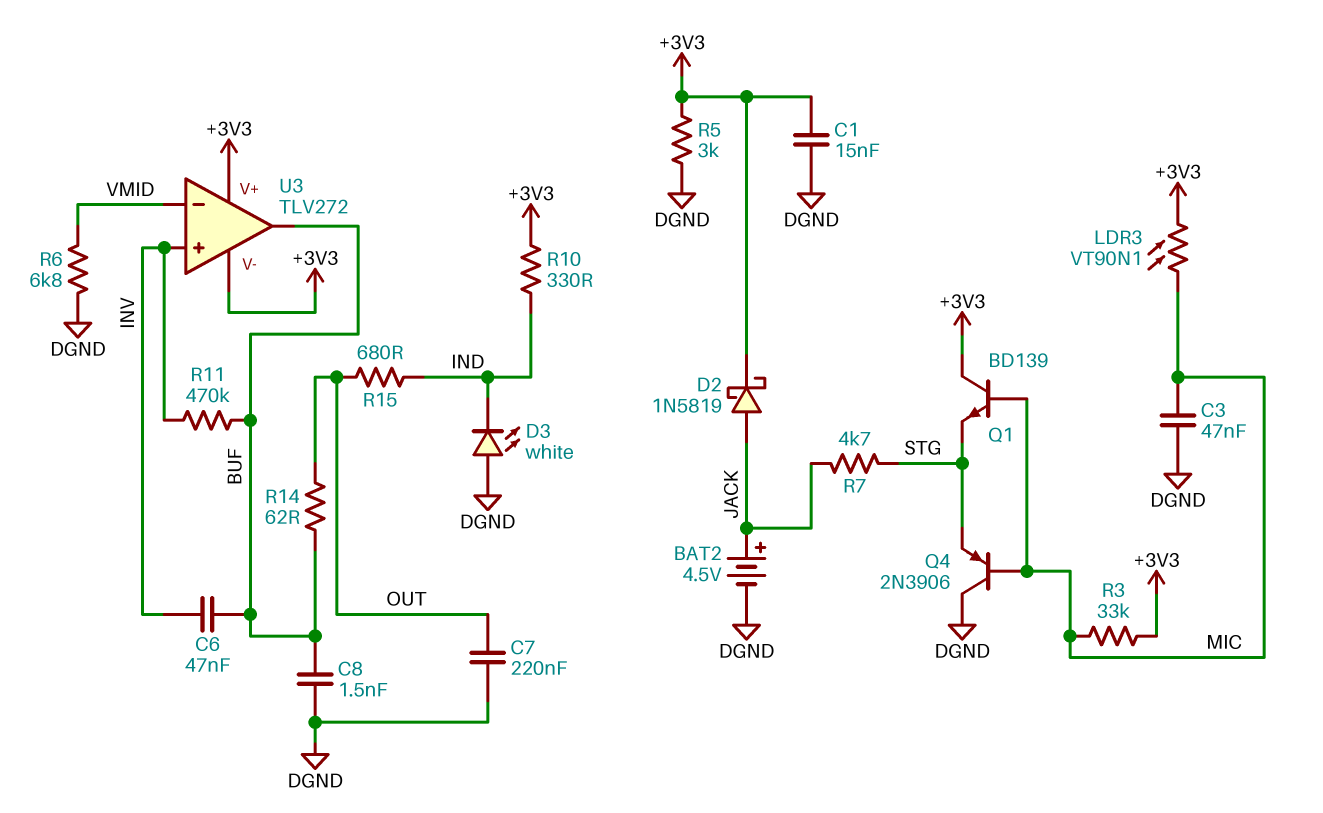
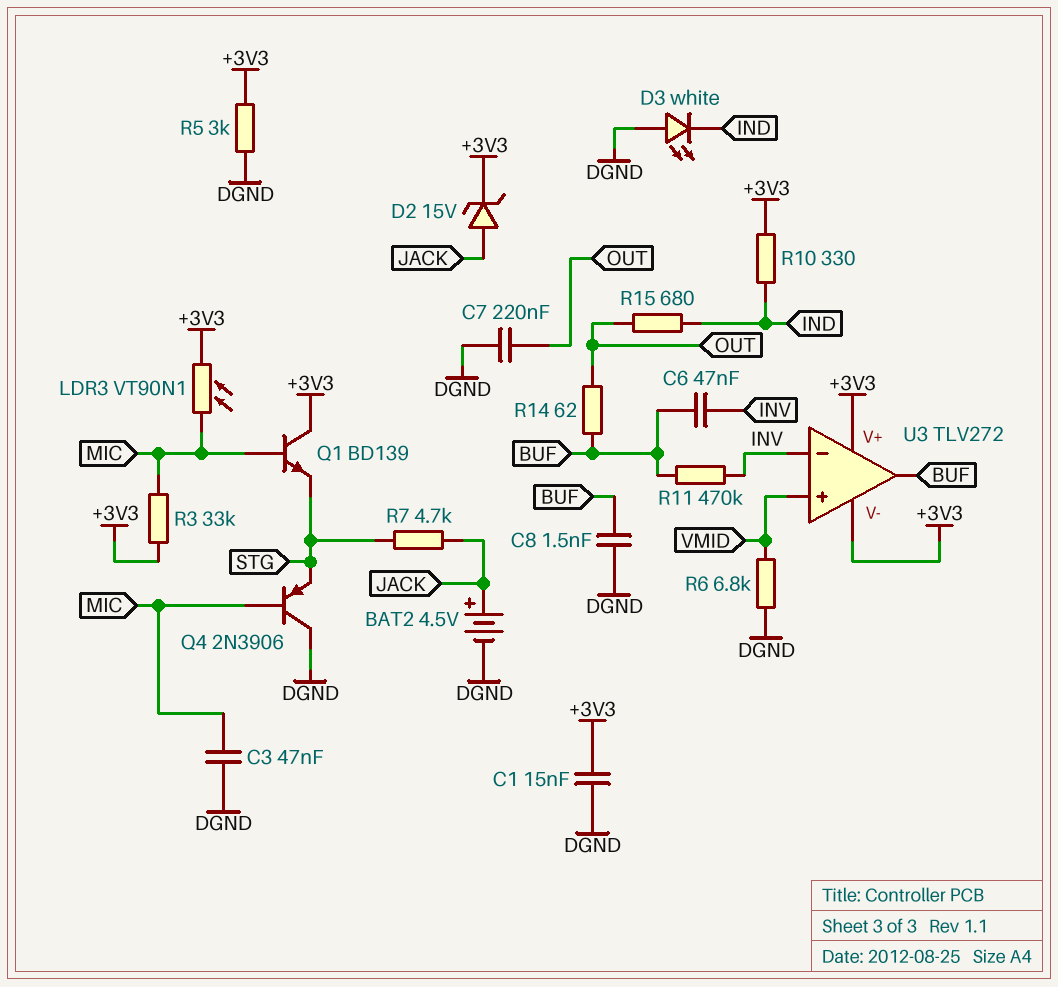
D2: schottky 1N5819 (A JACK, K +3V3) -> zener 15V (A JACK, K +3V3)
U3 pin in+: INV -> VMID
U3 pin in-: VMID -> INV

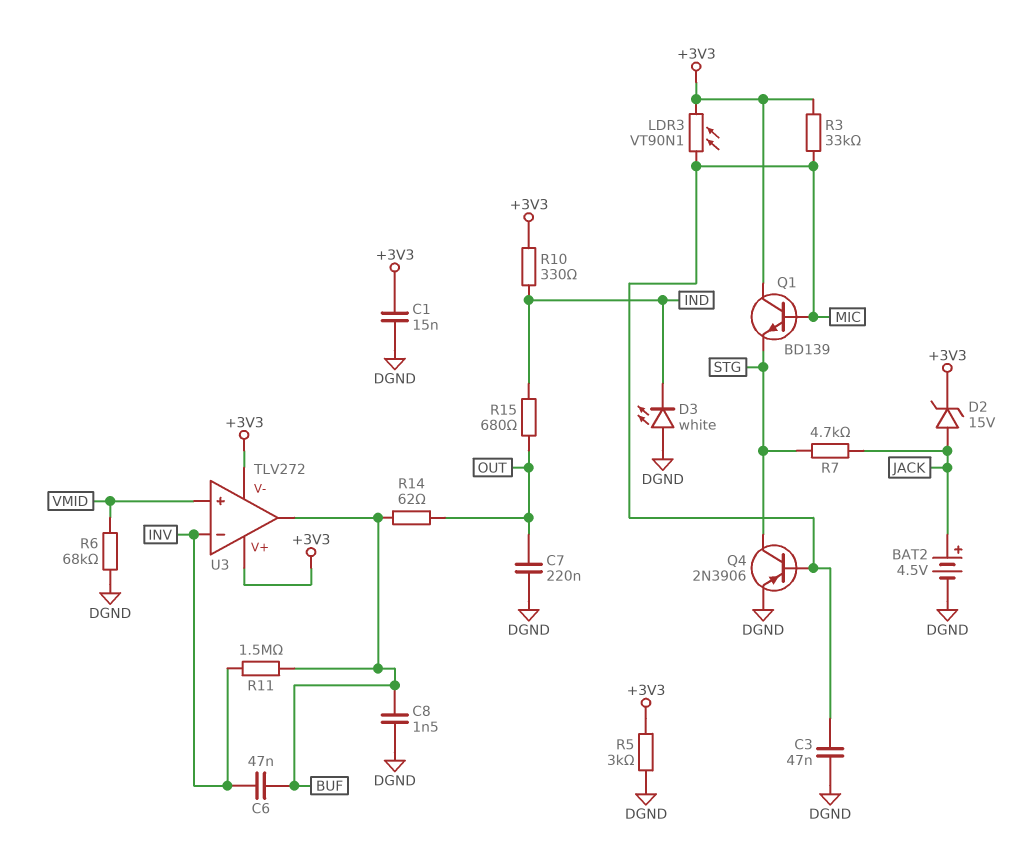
Q4: PNP 2N3906 (B MIC, C DGND, E STG) -> PNP 2N3906 (B MIC, C STG, E DGND)
R6: 6.8k (DGND, VMID) -> 68k (DGND, VMID)
R11: 470k (BUF, INV) -> 1.5M (BUF, INV)

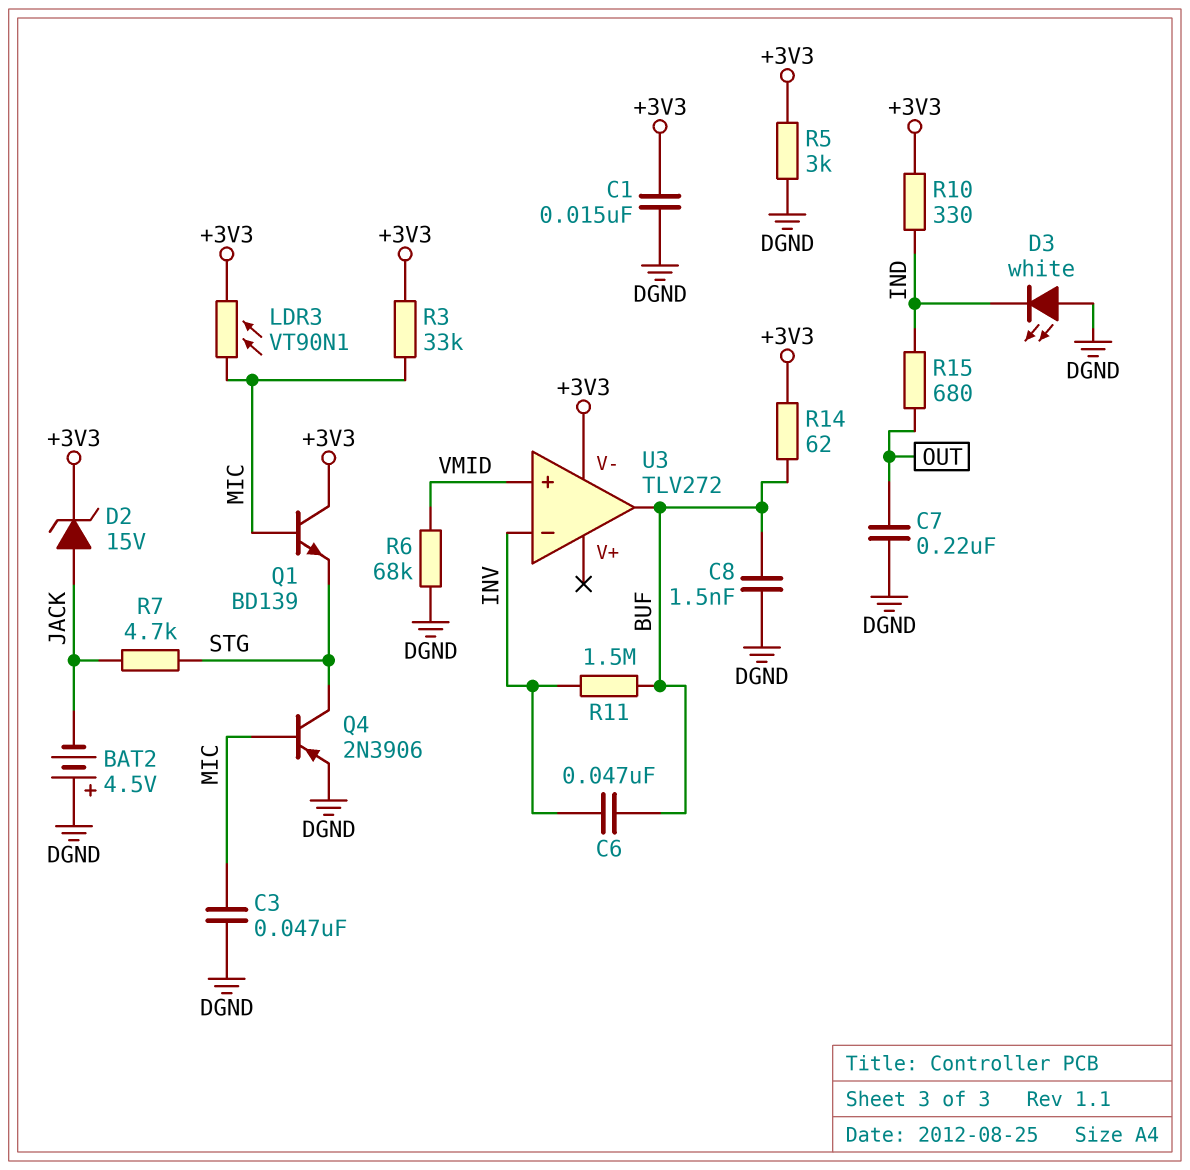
BAT2: 4.5V (plus JACK, minus DGND) -> 4.5V (plus DGND, minus JACK)
R14: 62 (BUF, OUT) -> 62 (+3V3, BUF)
U3 pin V+: +3V3 -> none

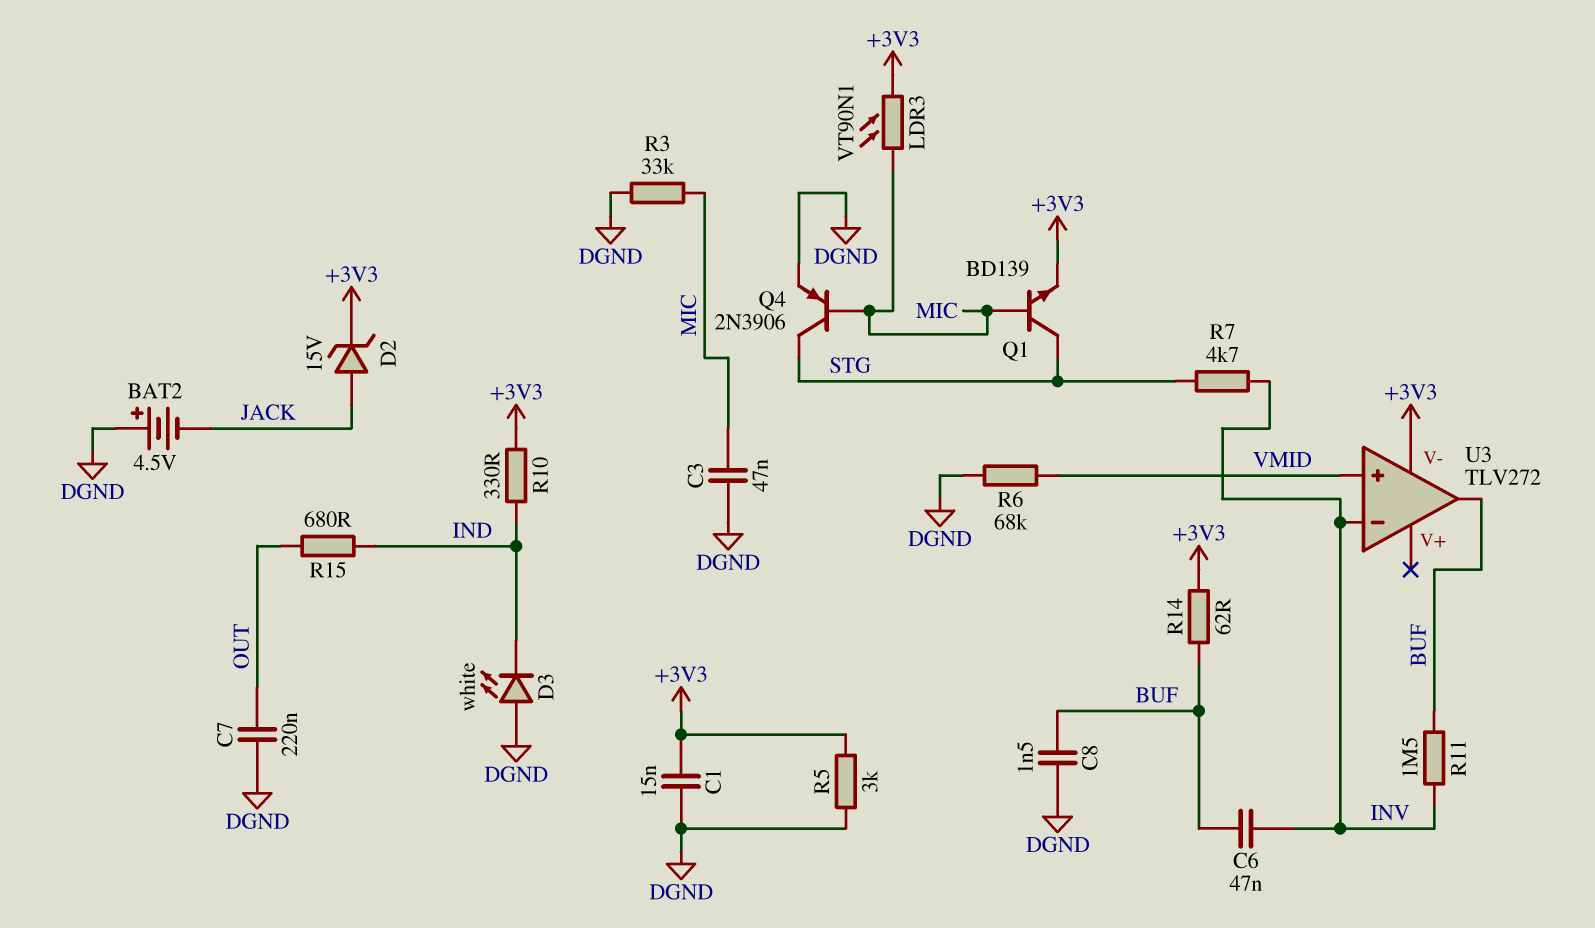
Q1: NPN BD139 (B MIC, C +3V3, E STG) -> NPN BD139 (B MIC, C STG, E +3V3)
R3: 33k (+3V3, MIC) -> 33k (DGND, MIC)
R7: 4.7k (JACK, STG) -> 4.7k (INV, STG)

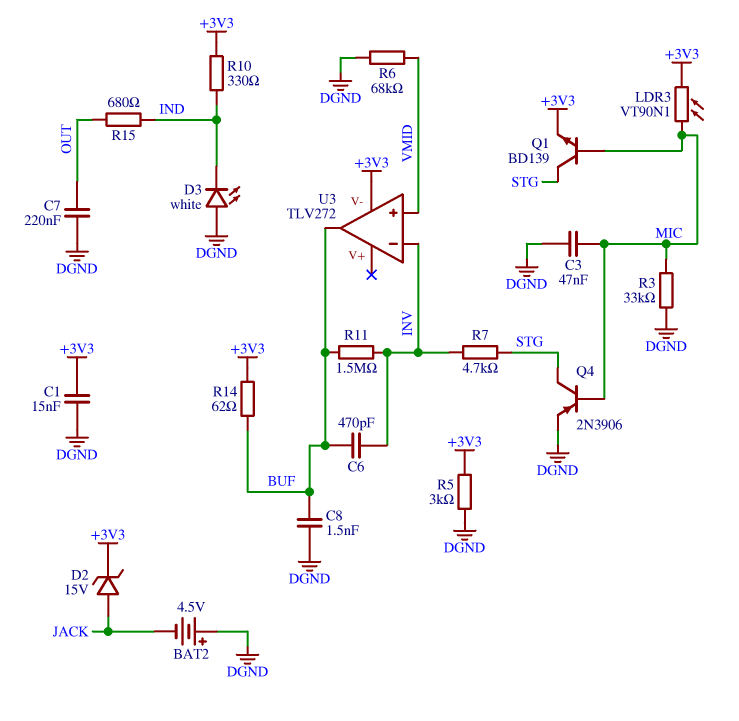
C6: 47nF (BUF, INV) -> 470pF (BUF, INV)

